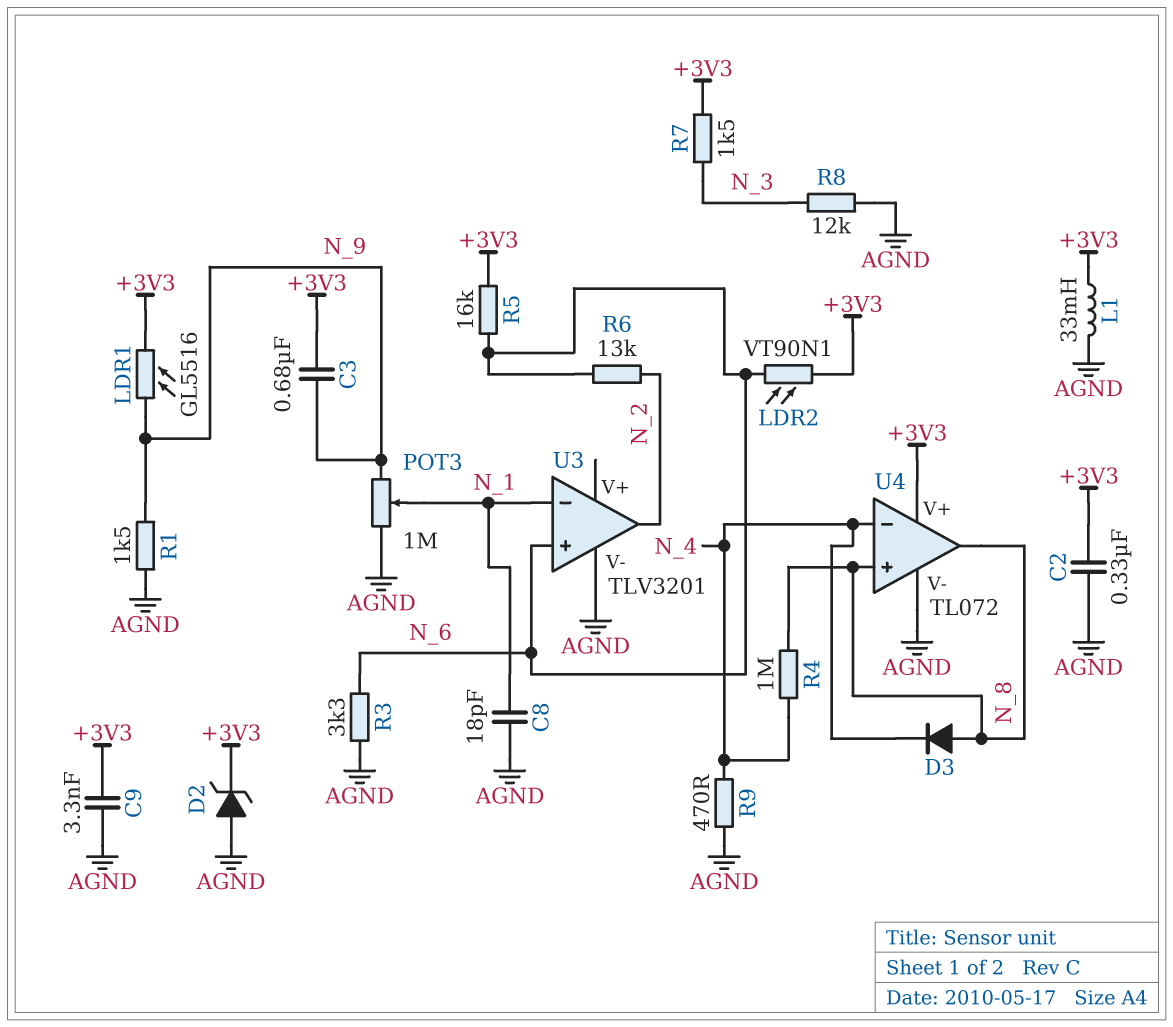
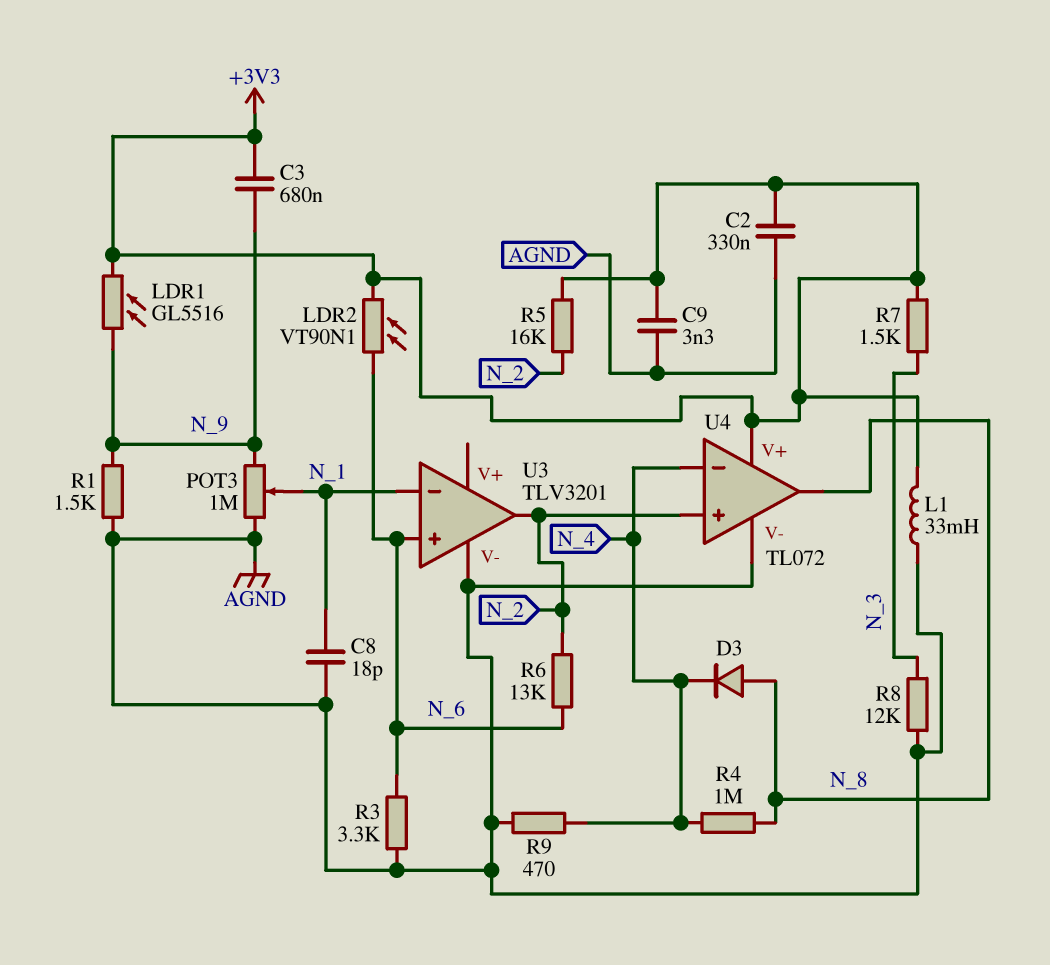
D2: zener (A AGND, K +3V3) -> none
R5: 16k (+3V3, N_6) -> 16k (+3V3, N_2)
U4 pin in+: N_8 -> N_2

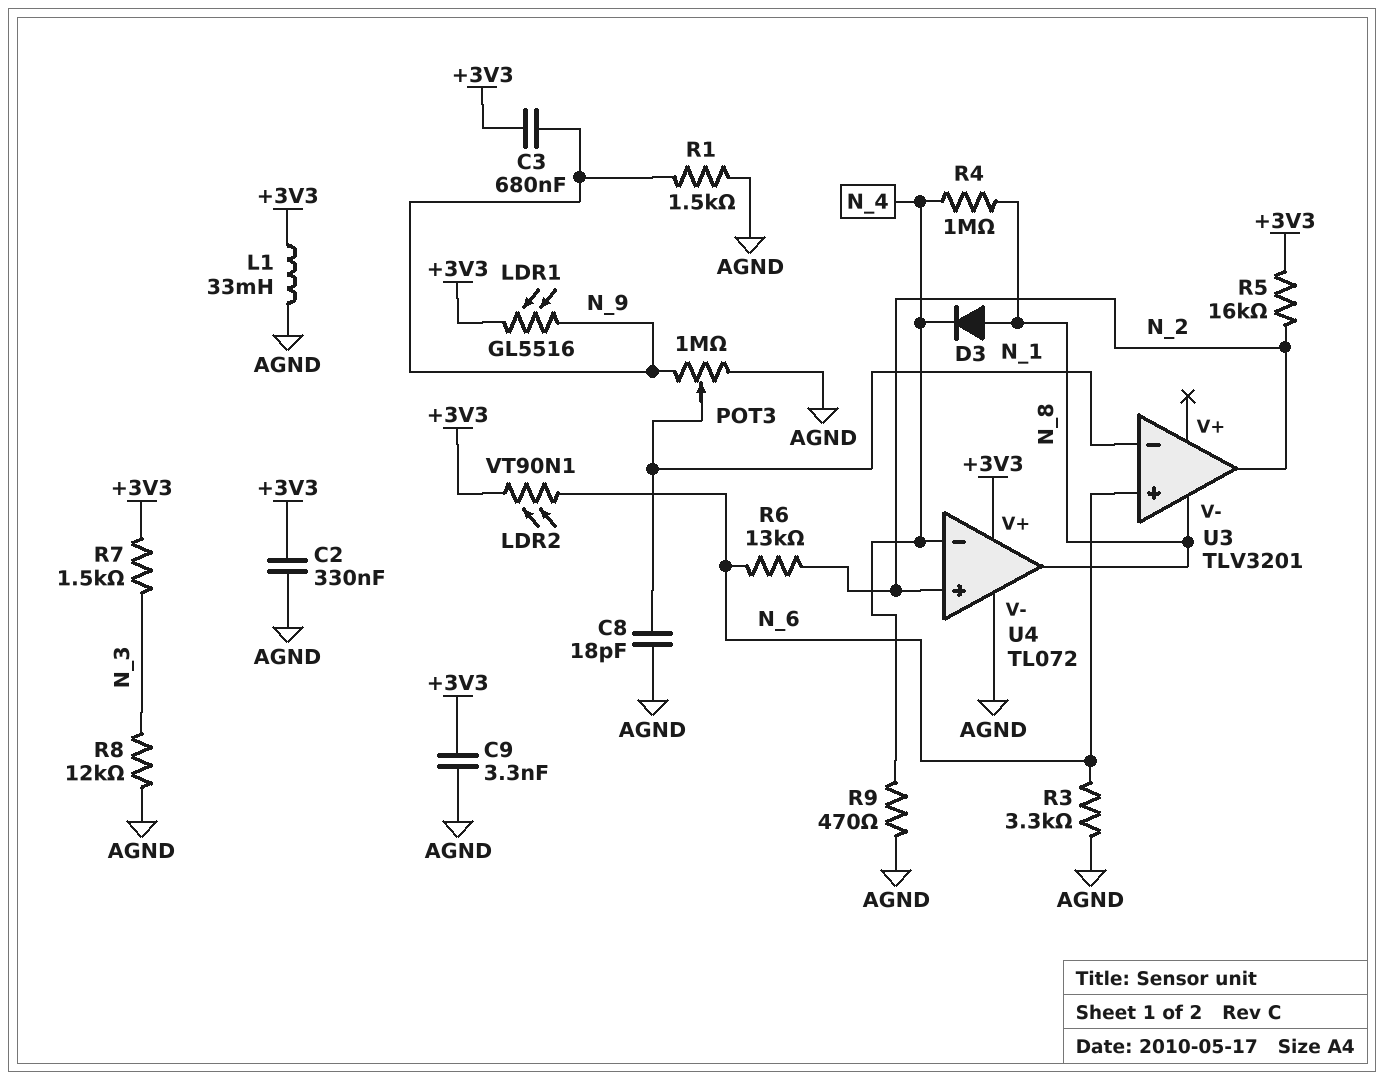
U3 pin V-: AGND -> N_8

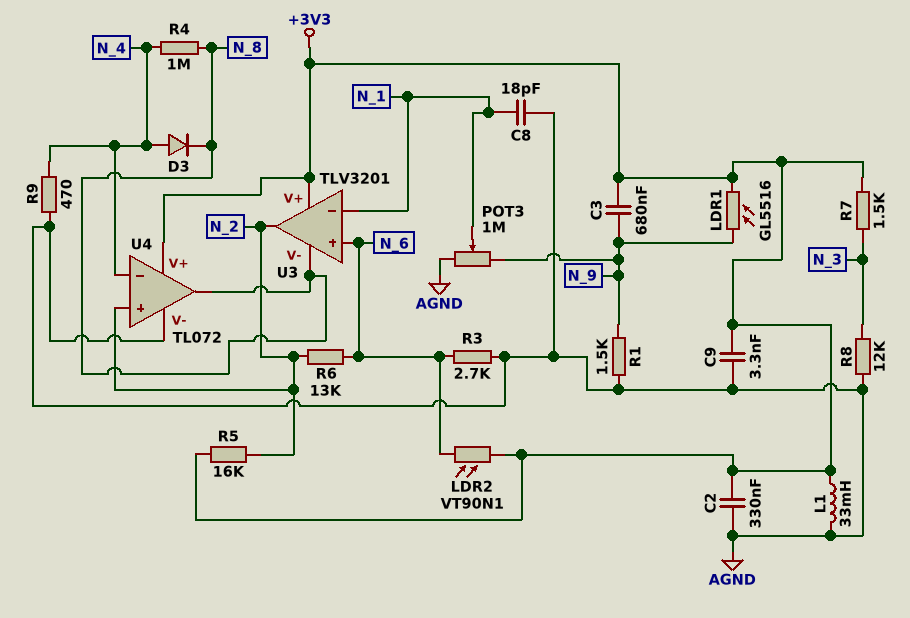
D3: diode (A N_8, K N_4) -> diode (A N_4, K N_8)
R3: 3.3k (AGND, N_6) -> 2.7k (AGND, N_6)
U3 pin V+: none -> +3V3

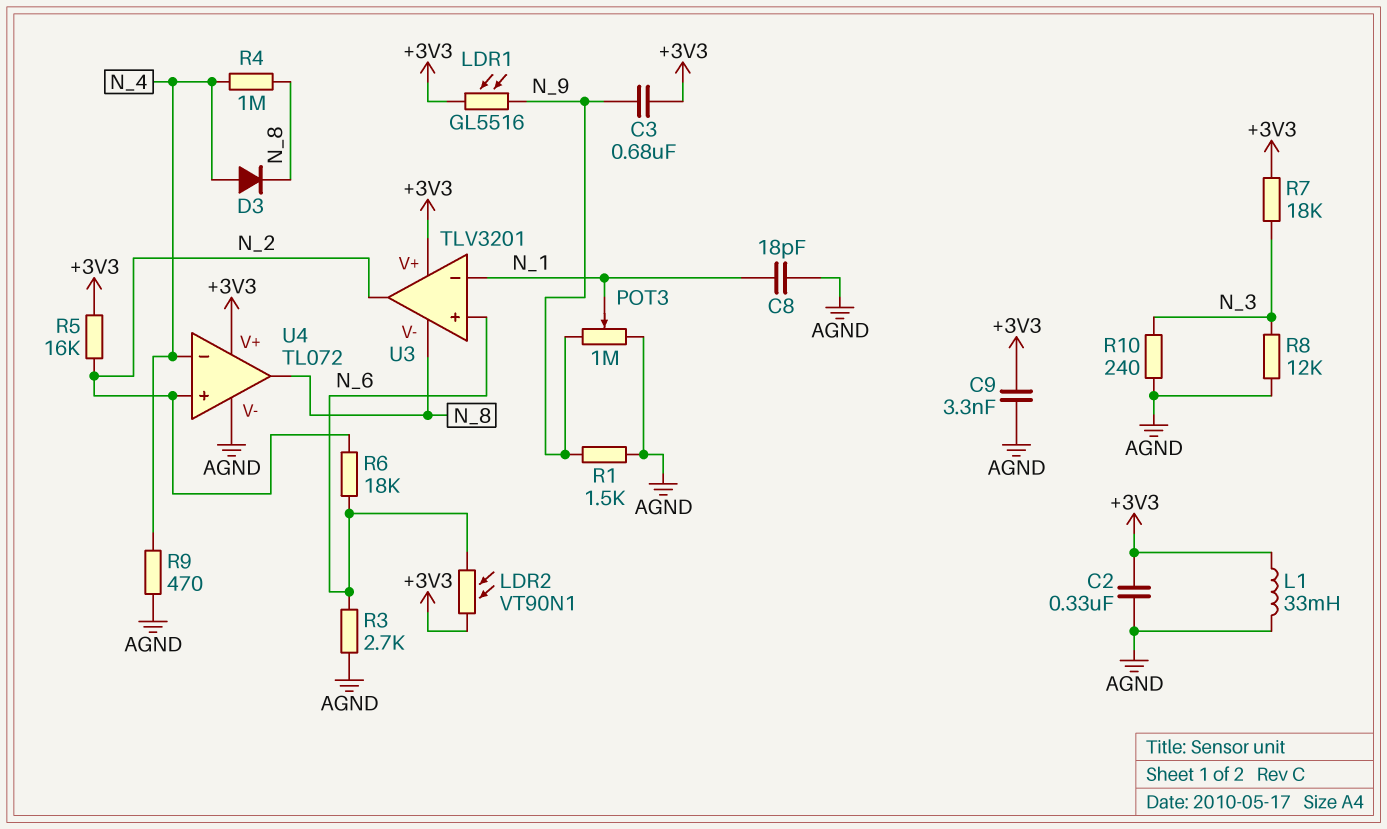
R6: 13k (N_2, N_6) -> 18k (N_2, N_6)
R7: 1.5k (+3V3, N_3) -> 18k (+3V3, N_3)
R10: none -> 240 (AGND, N_3)

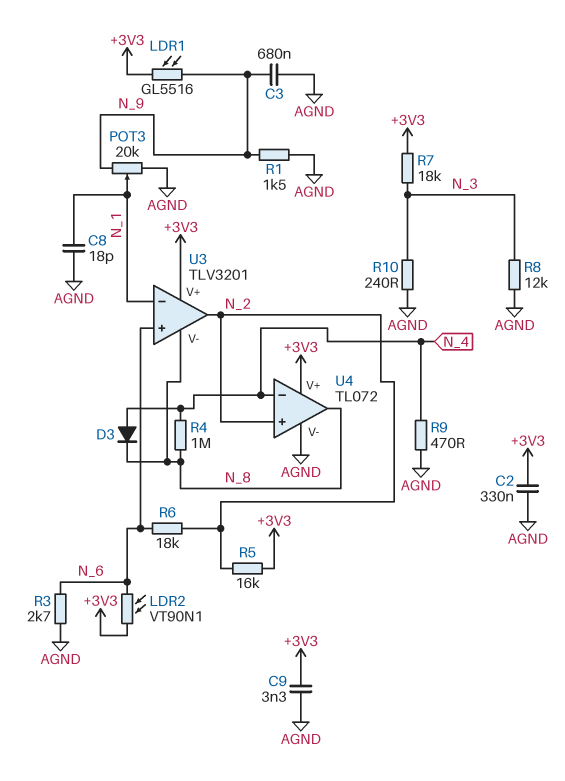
C3: 680nF (+3V3, N_9) -> 680nF (AGND, N_9)
L1: 33mH (+3V3, AGND) -> none
POT3: 1M (AGND, N_9, wiper N_1) -> 20k (AGND, N_9, wiper N_1)

